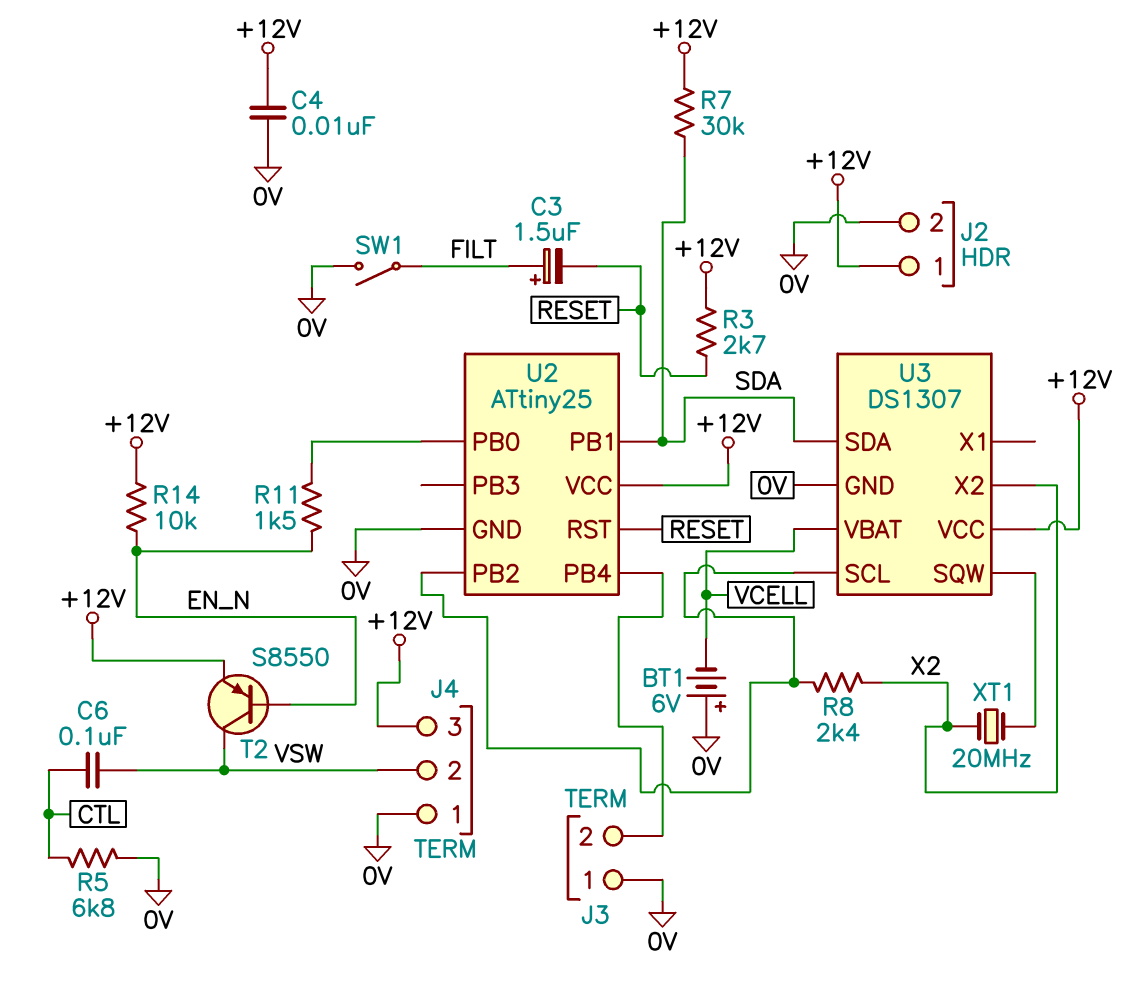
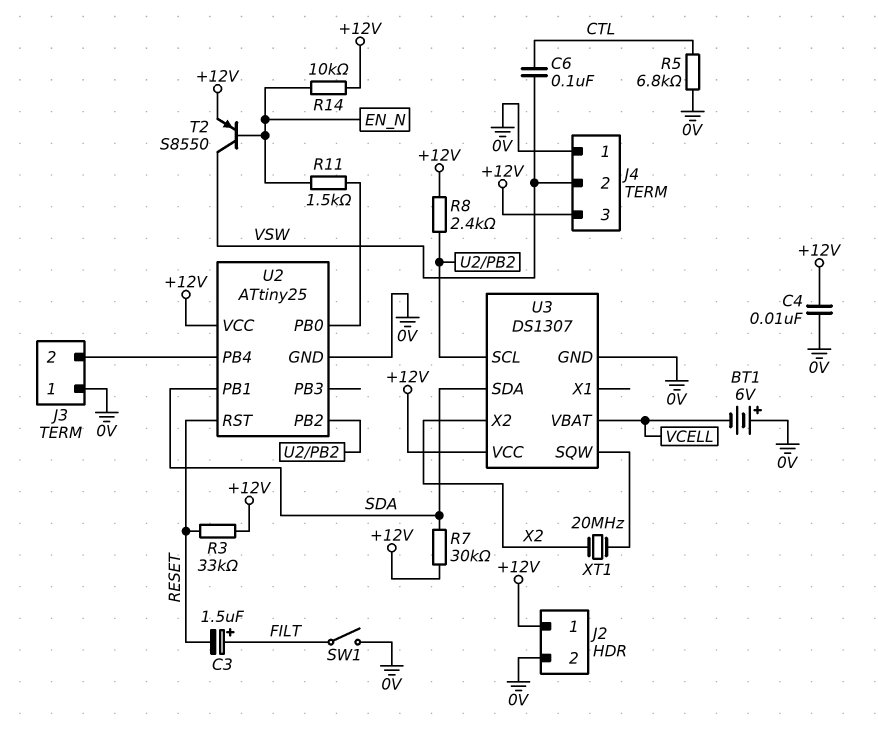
R3: 2.7k (+12V, RESET) -> 33k (+12V, RESET)
R8: 2.4k (U2/PB2, X2) -> 2.4k (+12V, U2/PB2)

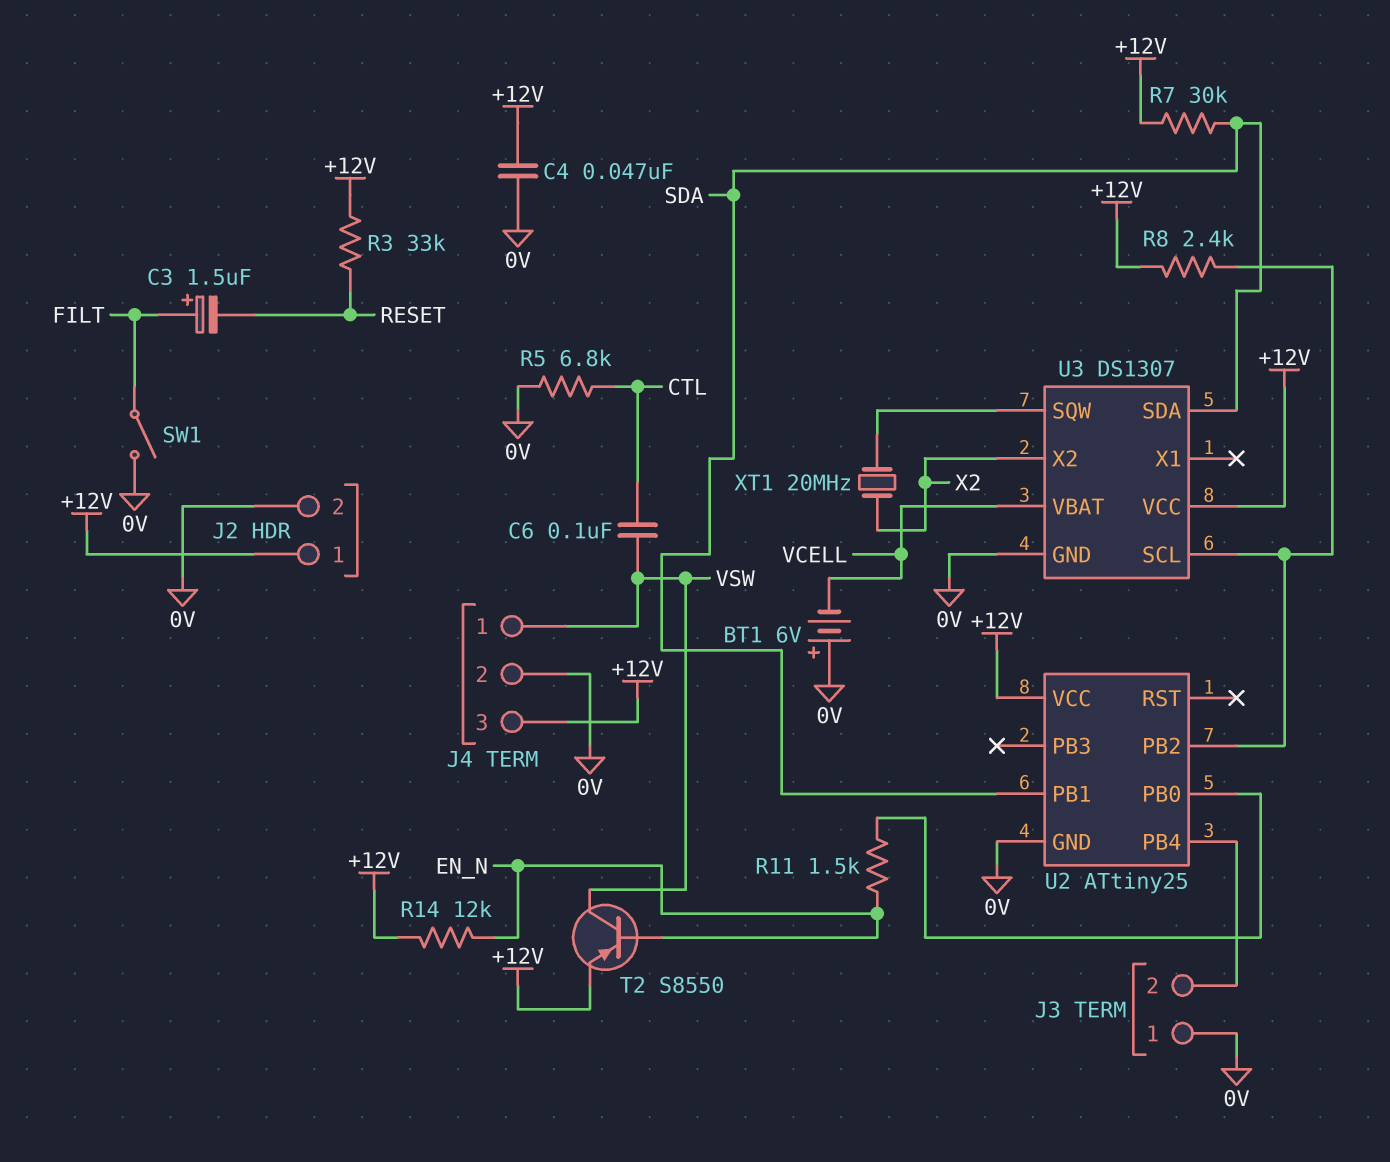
C4: 10nF (+12V, 0V) -> 47nF (+12V, 0V)
J4 pin 1: 0V -> VSW
J4 pin 2: VSW -> 0V
R14: 10k (+12V, EN_N) -> 12k (+12V, EN_N)
U2 pin RST: RESET -> none

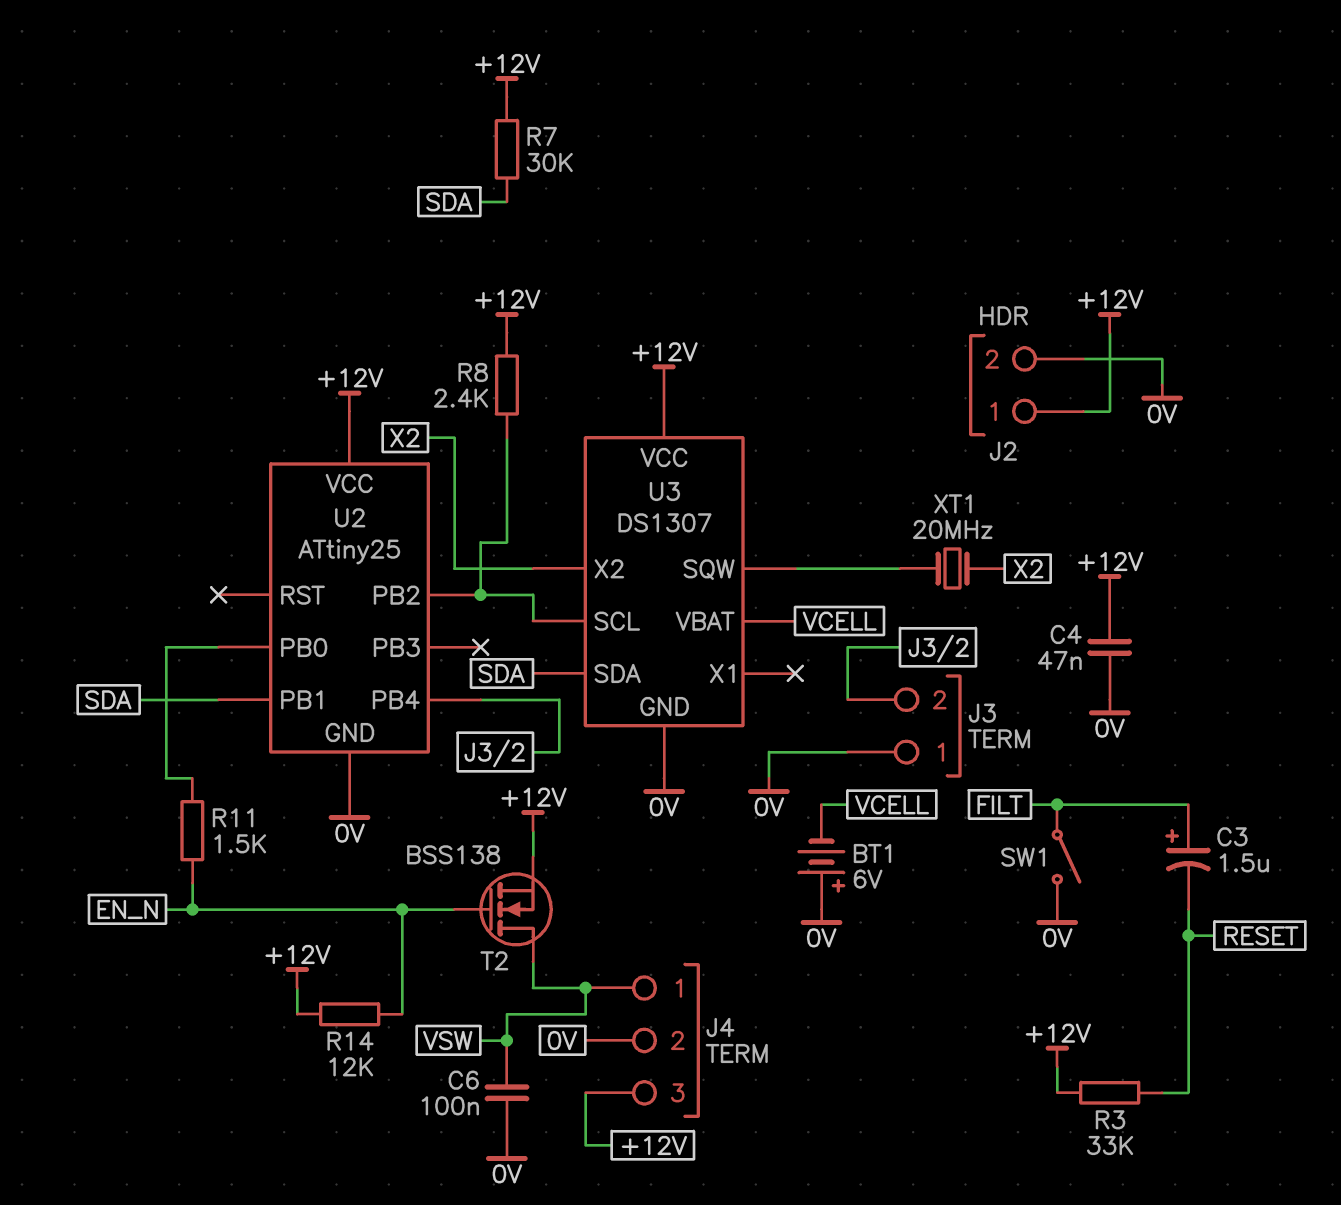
C6: 100nF (CTL, VSW) -> 100nF (0V, VSW)
R5: 6.8k (0V, CTL) -> none
T2: PNP S8550 (B EN_N, C VSW, E +12V) -> NMOS BSS138 (G EN_N, D VSW, S +12V)

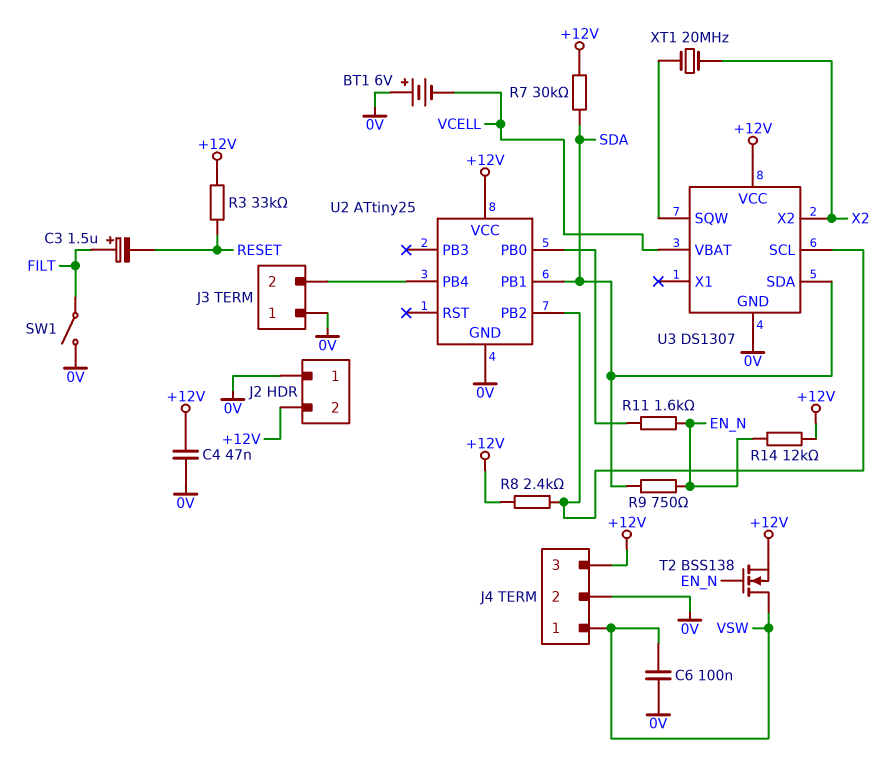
J2 pin 1: +12V -> 0V
J2 pin 2: 0V -> +12V
R9: none -> 750 (EN_N, SDA)
R11: 1.5k (EN_N, U2/PB0) -> 1.6k (EN_N, U2/PB0)

